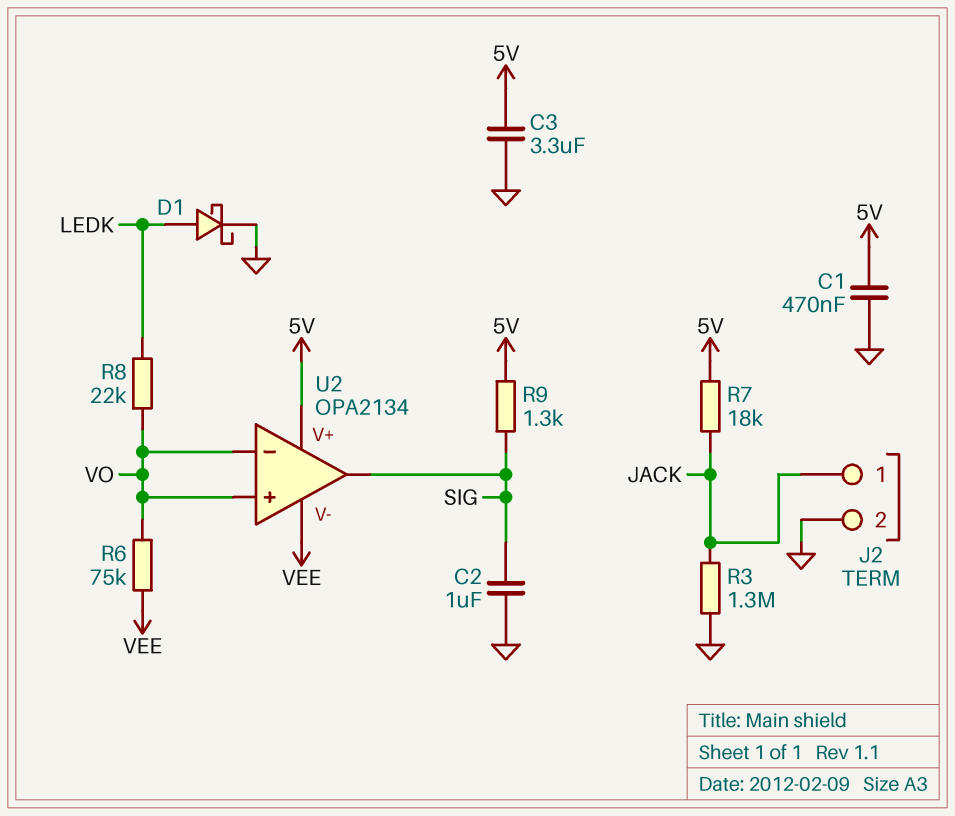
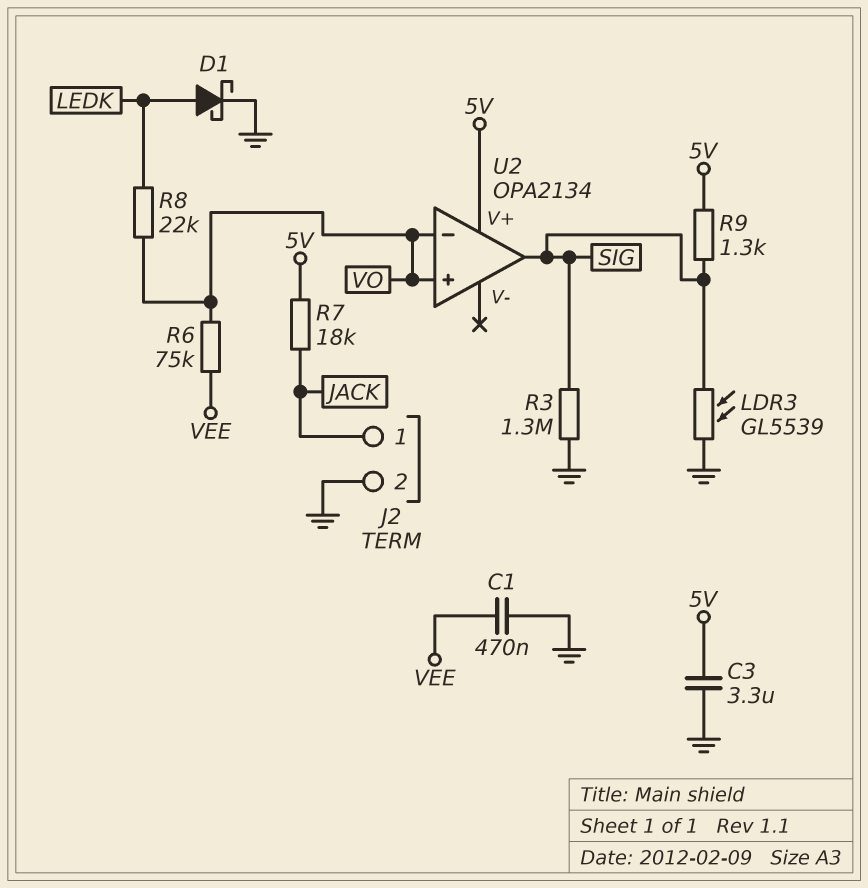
C1: 470nF (5V, GND) -> 470nF (GND, VEE)
C2: 1uF (GND, SIG) -> none
LDR3: none -> GL5539 (GND, SIG)
R3: 1.3M (GND, JACK) -> 1.3M (GND, SIG)
U2 pin V-: VEE -> none

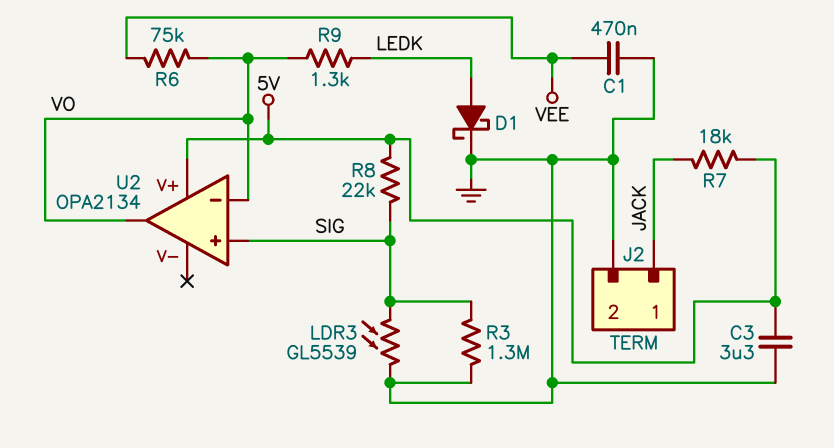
R8: 22k (LEDK, VO) -> 22k (5V, SIG)
R9: 1.3k (5V, SIG) -> 1.3k (LEDK, VO)
U2 pin in+: VO -> SIG
U2 pin out: SIG -> VO

